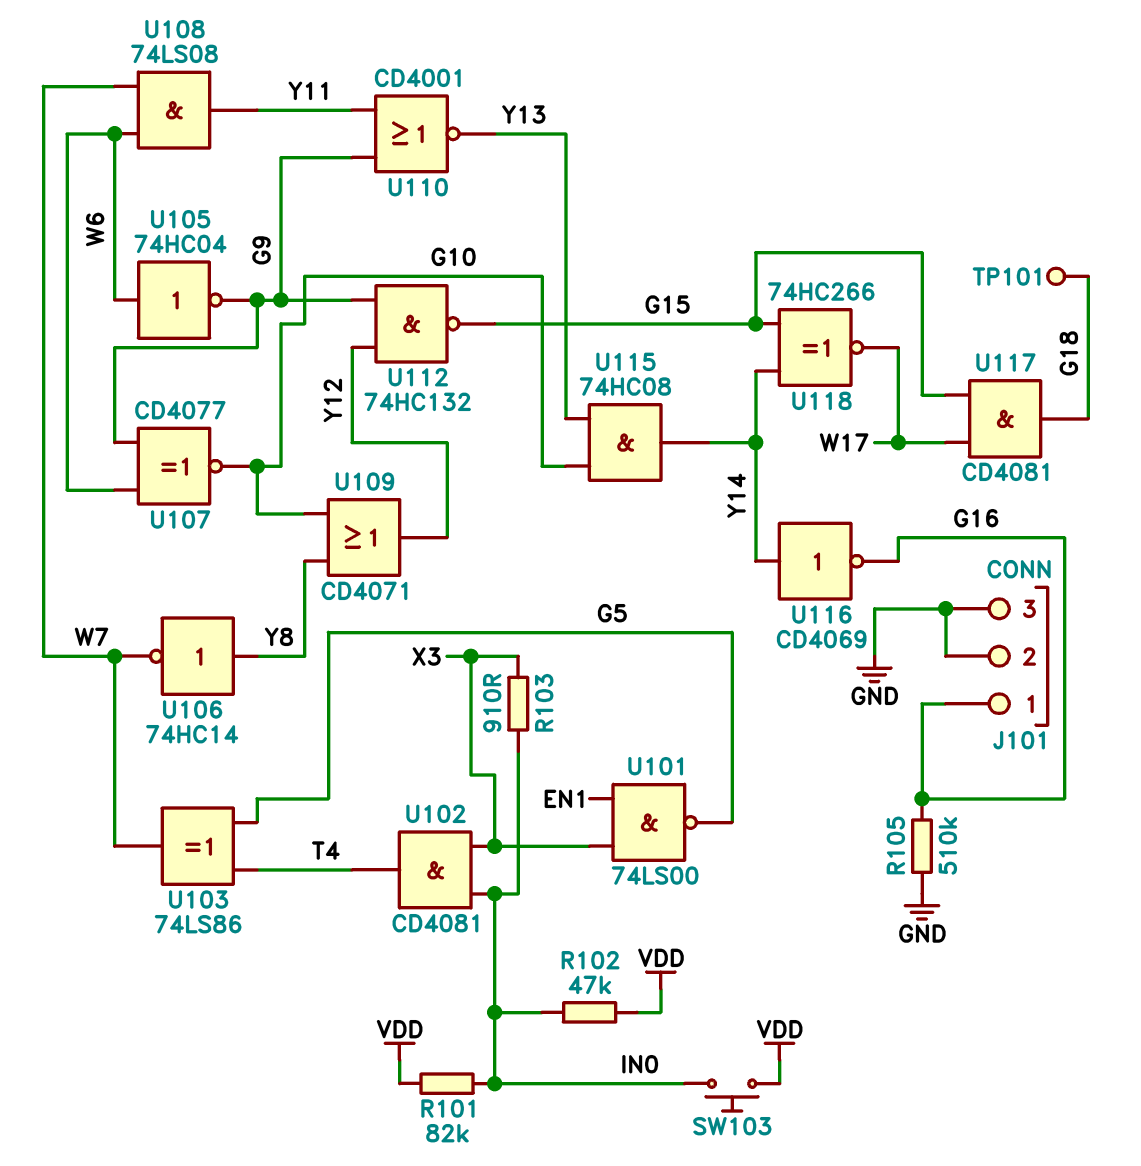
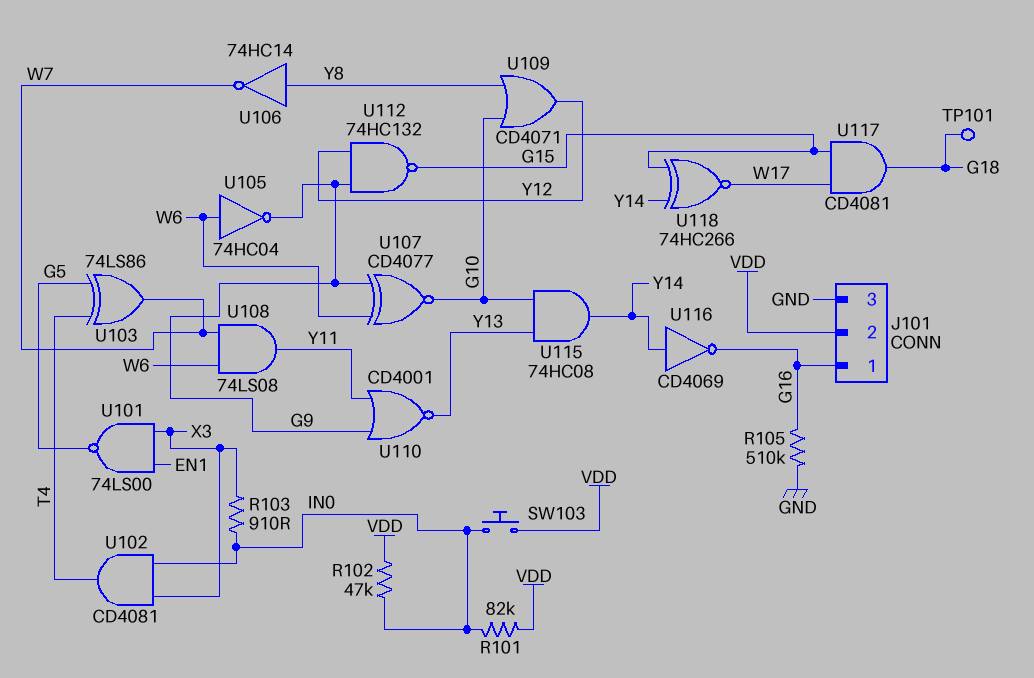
J101 pin 2: GND -> VDD

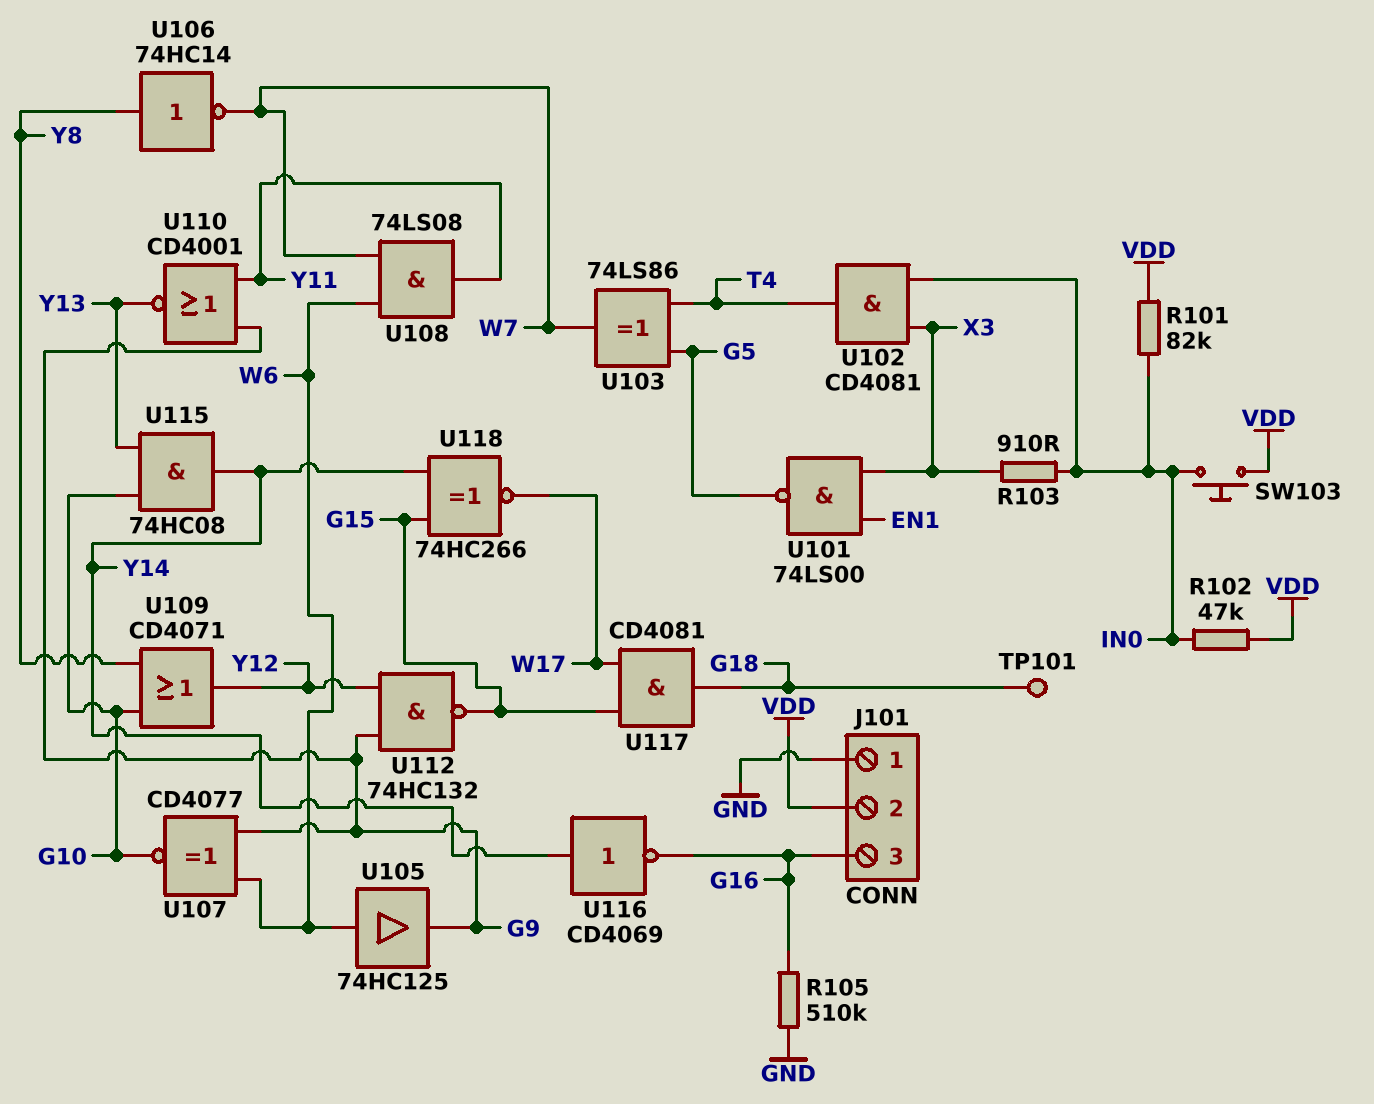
J101 pin 1: G16 -> GND
J101 pin 3: GND -> G16
U105: NOT 74HC04 (in W6, out G9) -> buffer 74HC125 (in W6, out G9)

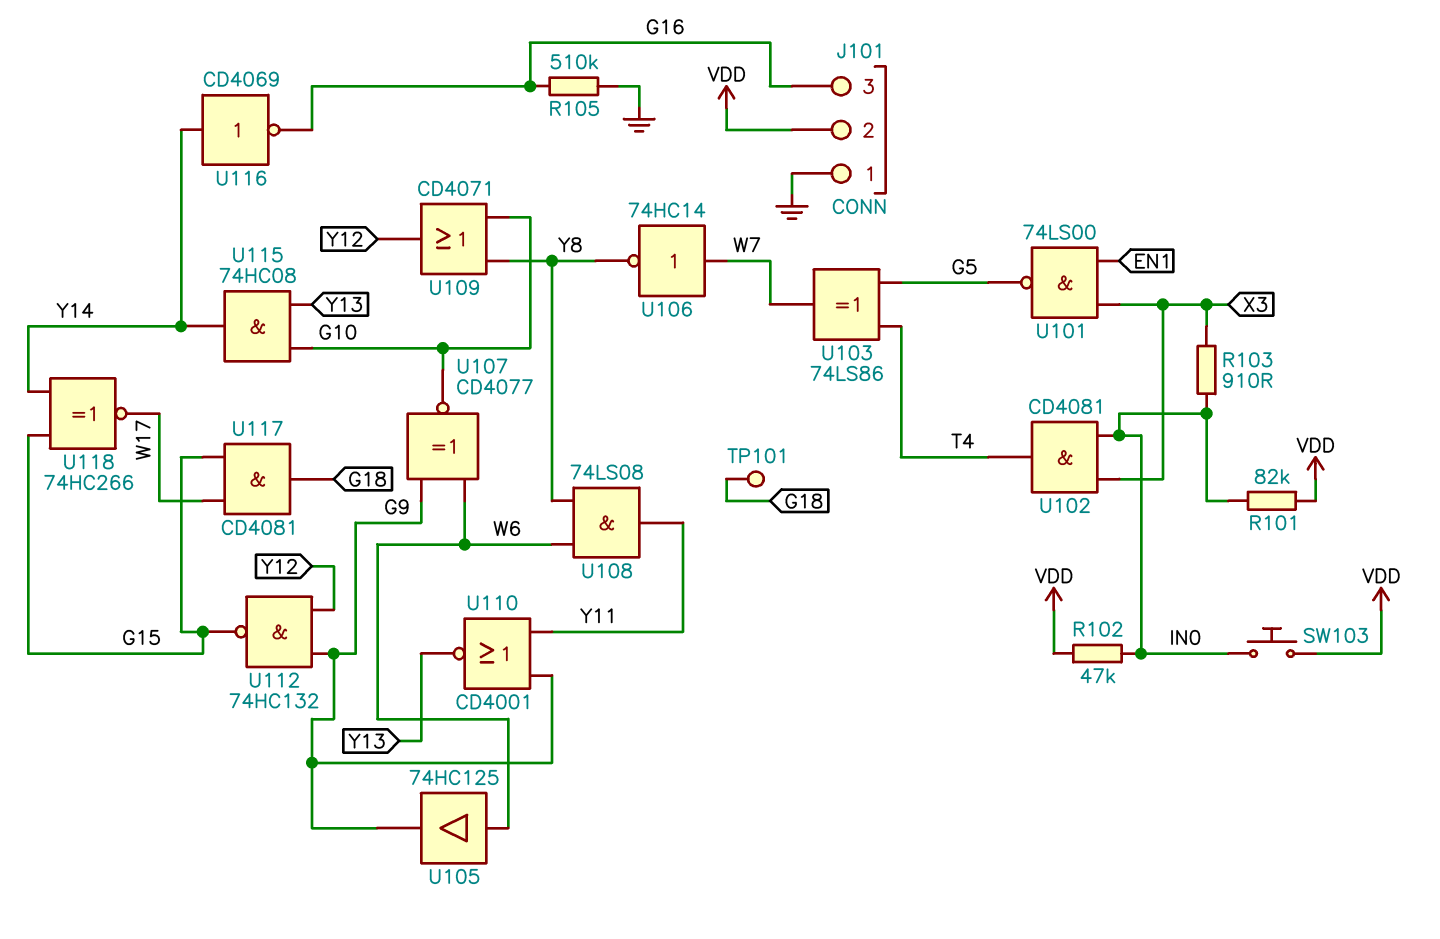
U106: NOT 74HC14 (in Y8, out W7) -> NOT 74HC14 (in W7, out Y8)
U108: AND 74LS08 (in W6, in W7, out Y11) -> AND 74LS08 (in W6, in Y8, out Y11)

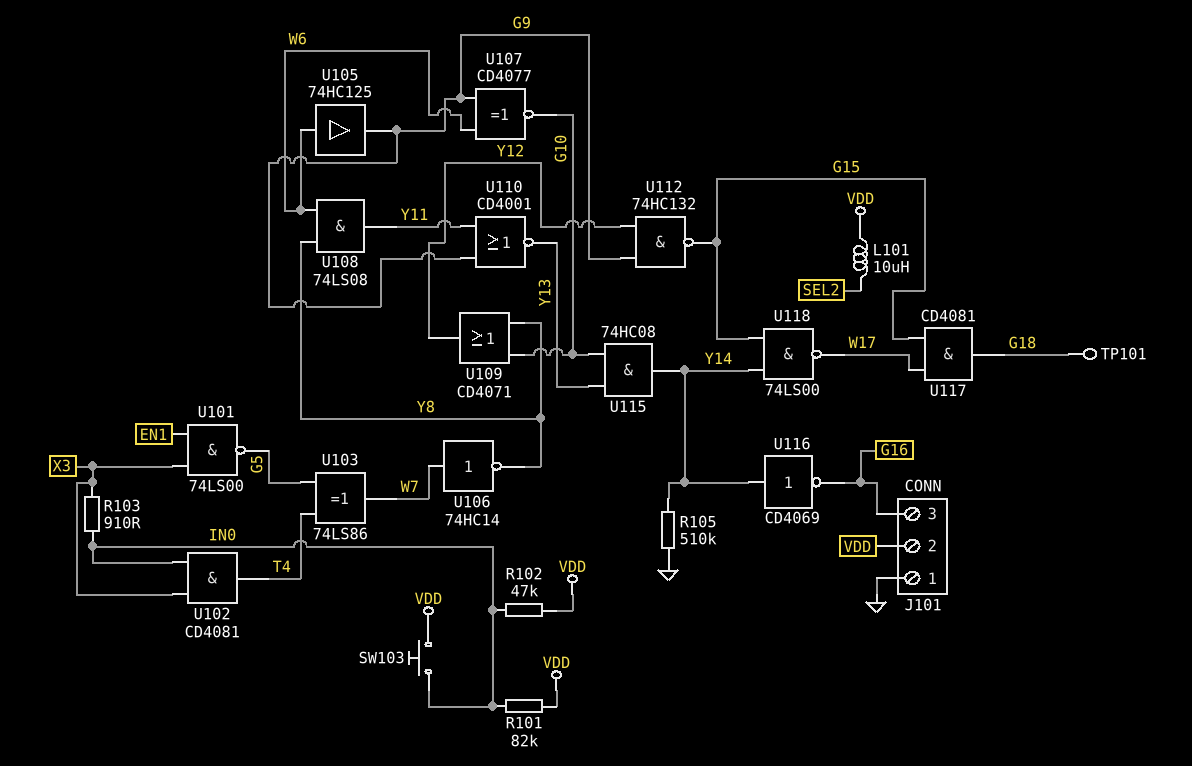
L101: none -> 10uH (SEL2, VDD)
R105: 510k (G16, GND) -> 510k (GND, Y14)
U118: XNOR 74HC266 (in G15, in Y14, out W17) -> NAND 74LS00 (in G15, in Y14, out W17)

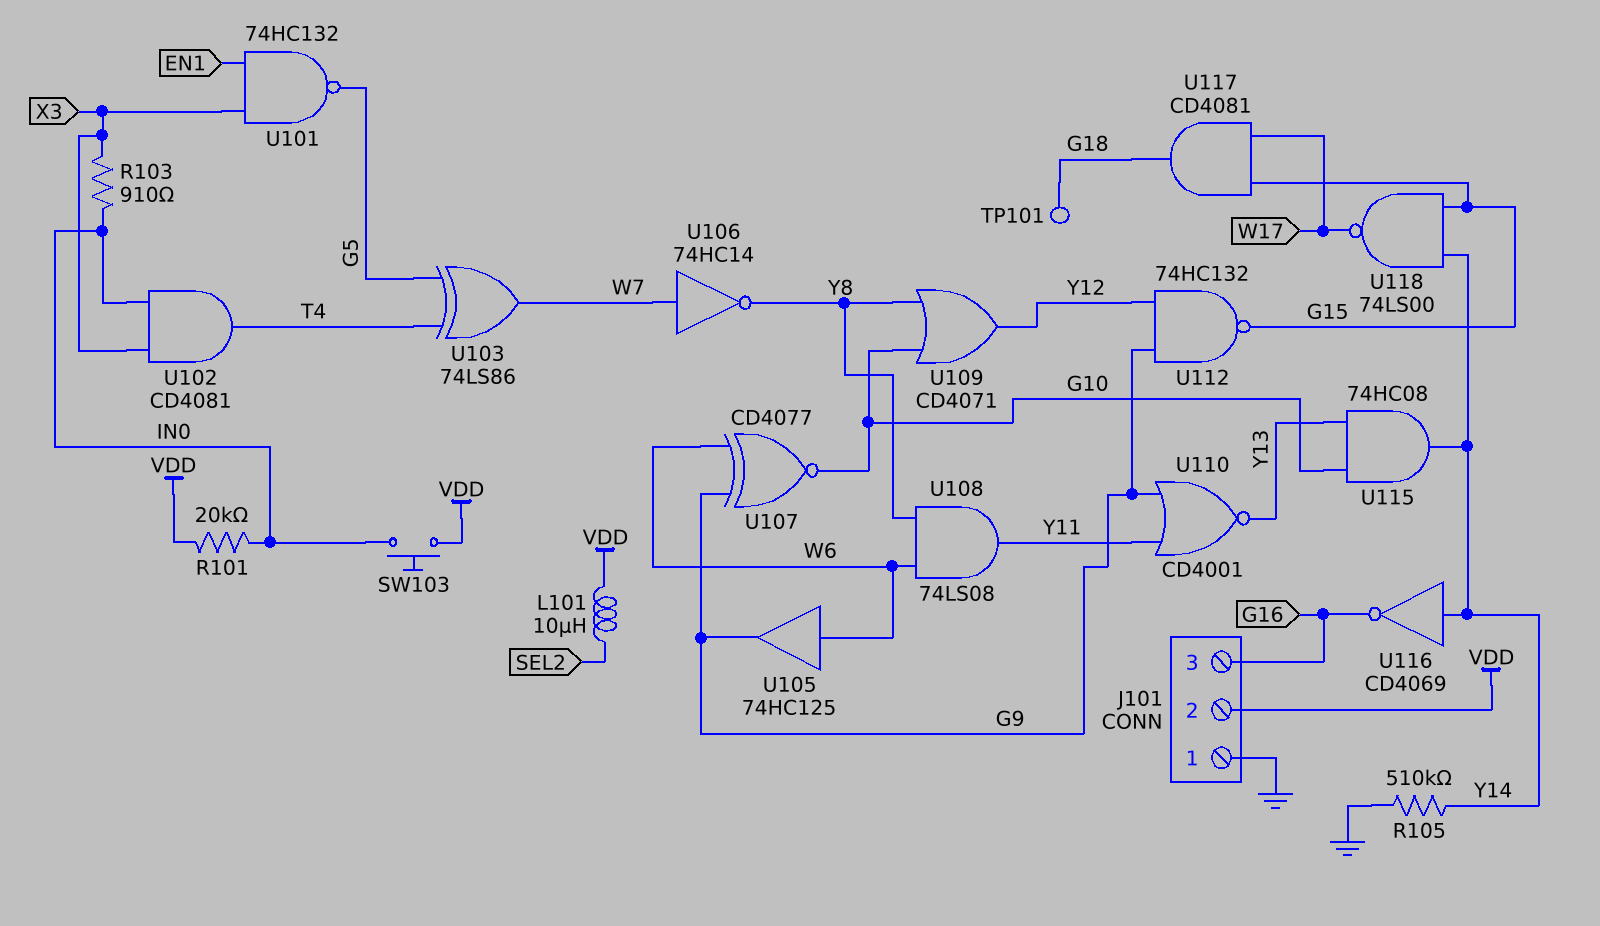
R101: 82k (IN0, VDD) -> 20k (IN0, VDD)
R102: 47k (IN0, VDD) -> none
U101: NAND 74LS00 (in EN1, in X3, out G5) -> NAND 74HC132 (in EN1, in X3, out G5)

